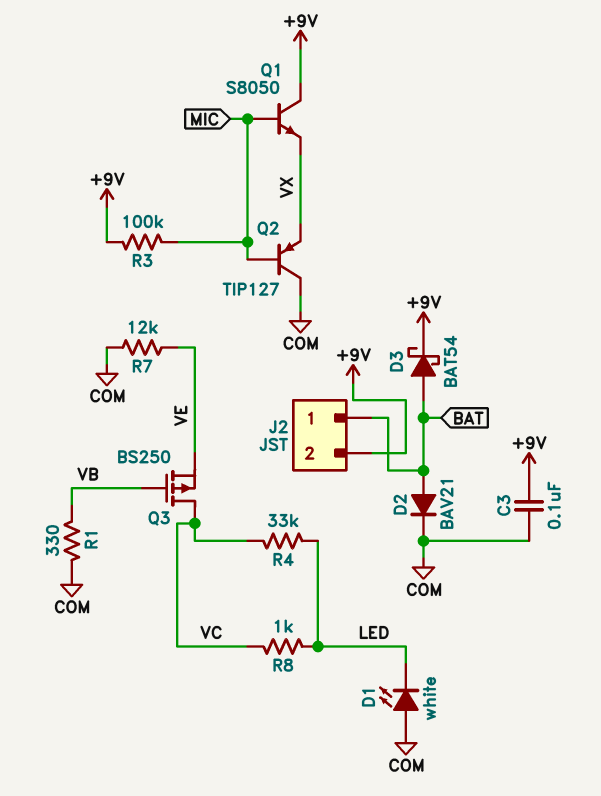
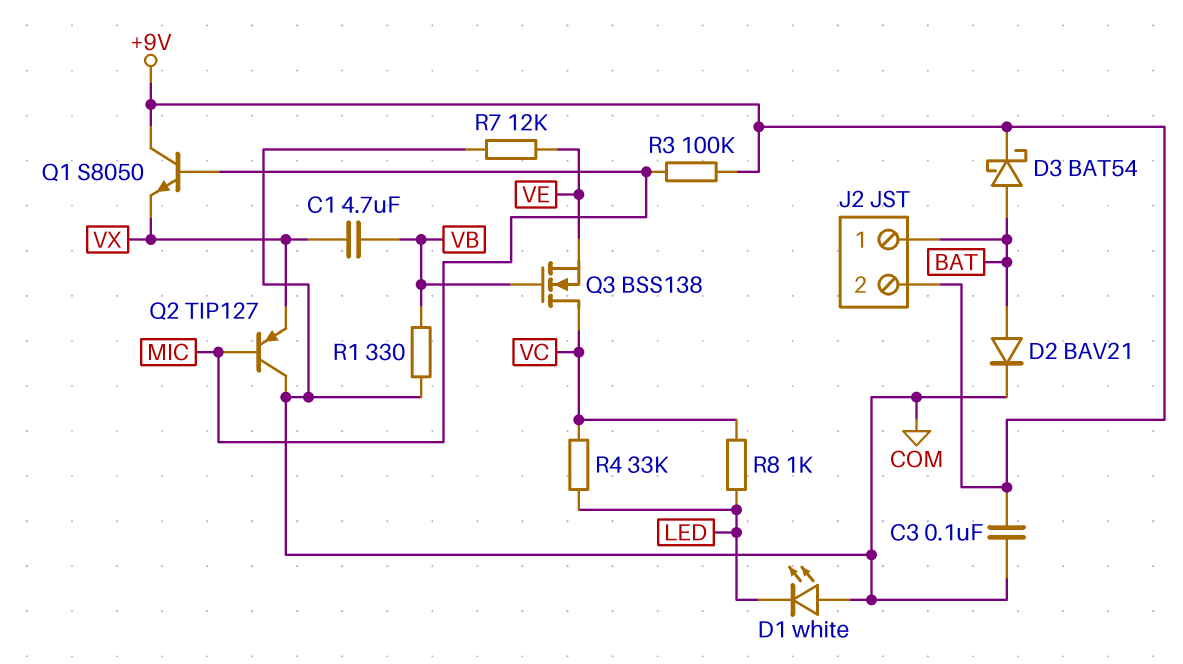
C1: none -> 4.7uF (VB, VX)
Q3: PMOS BS250 (G VB, D VC, S VE) -> NMOS BSS138 (G VB, D VC, S VE)

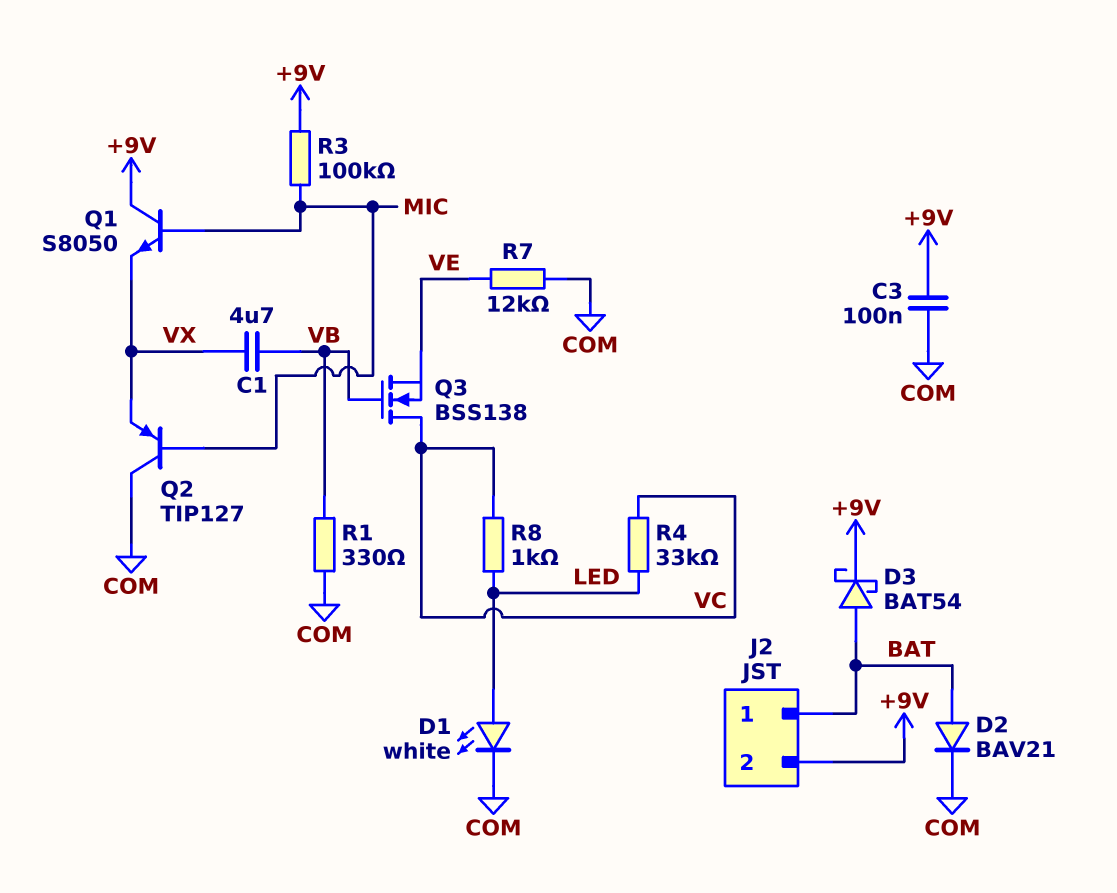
D1: LED white (A COM, K LED) -> LED white (A LED, K COM)

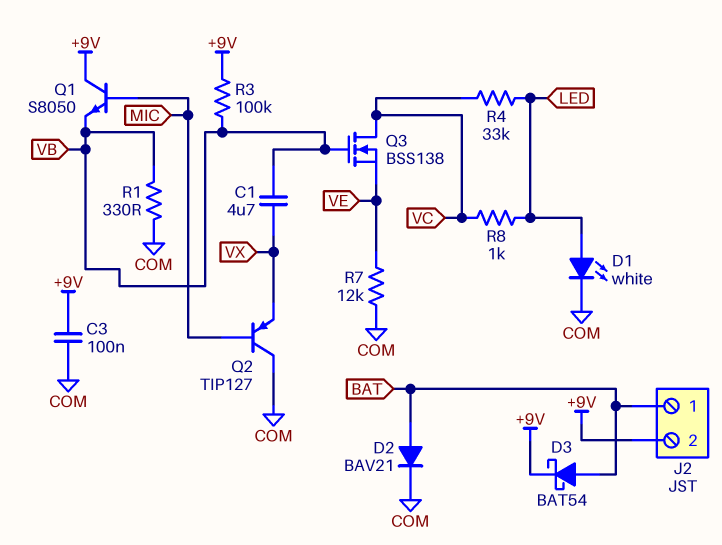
Q1: NPN S8050 (B MIC, C +9V, E VX) -> NPN S8050 (B MIC, C +9V, E VB)
R3: 100k (+9V, MIC) -> 100k (+9V, VB)

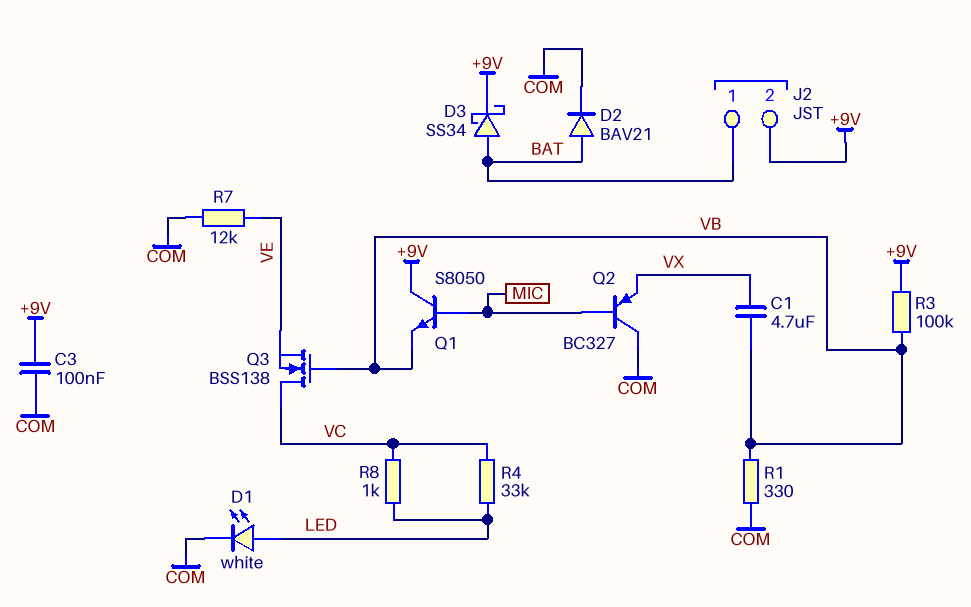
D3: schottky BAT54 (A BAT, K +9V) -> schottky SS34 (A BAT, K +9V)
Q2: PNP TIP127 (B MIC, C COM, E VX) -> PNP BC327 (B MIC, C COM, E VX)

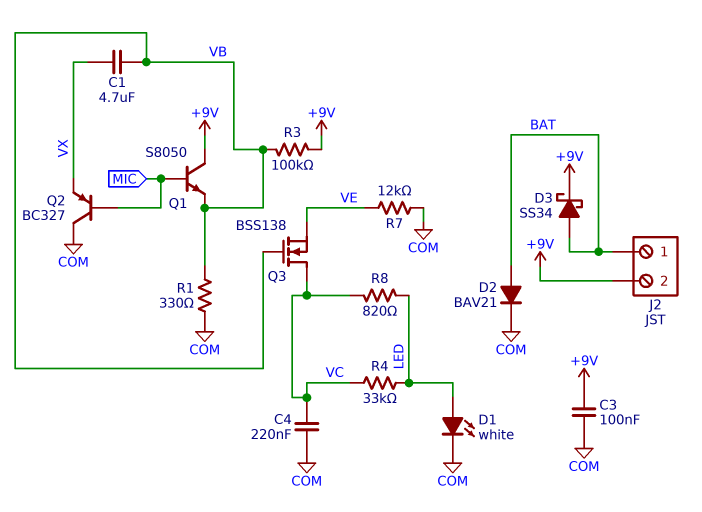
C4: none -> 220nF (COM, VC)
R8: 1k (LED, VC) -> 820 (LED, VC)

